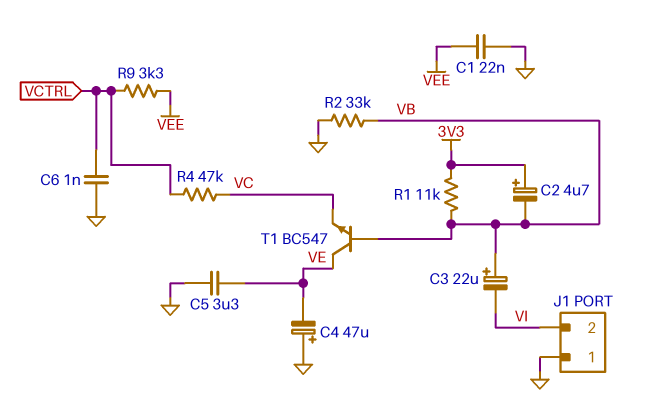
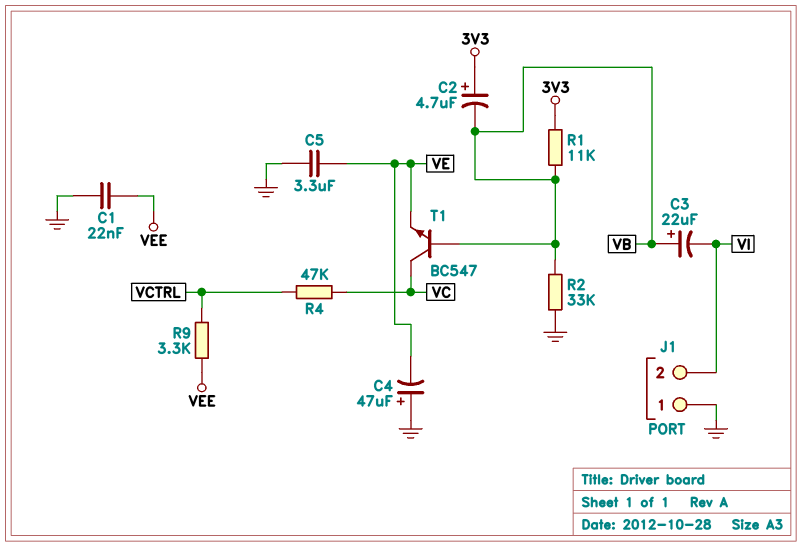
C6: 1nF (GND, VCTRL) -> none
T1: NPN BC547 (B VB, C VE, E VC) -> NPN BC547 (B VB, C VC, E VE)

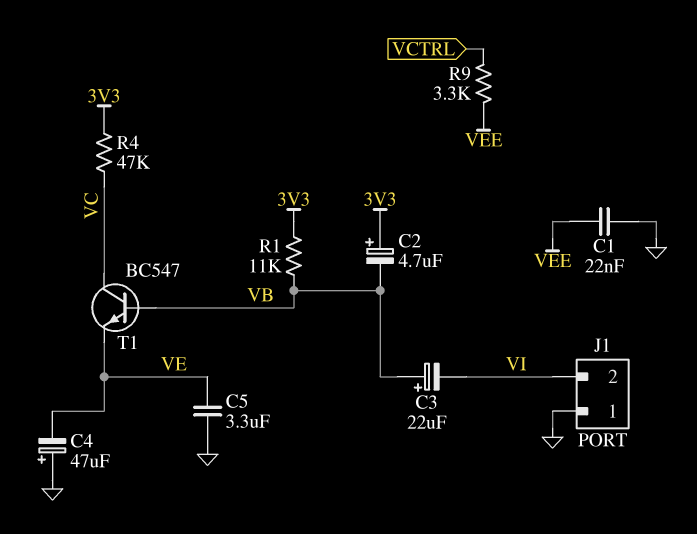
R2: 33k (GND, VB) -> none
R4: 47k (VC, VCTRL) -> 47k (3V3, VC)

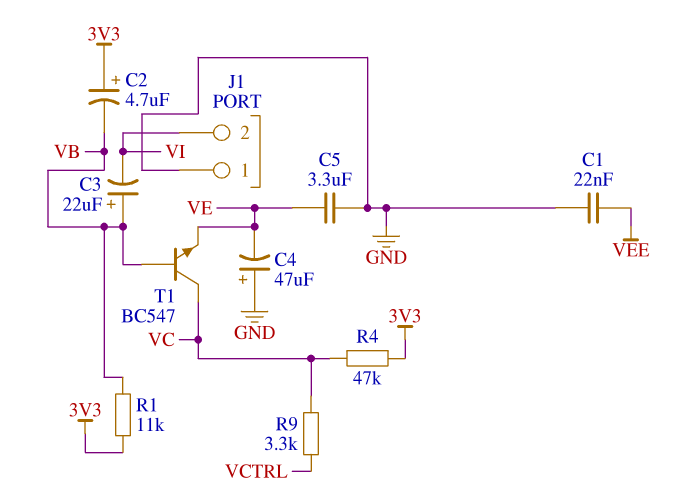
R9: 3.3k (VCTRL, VEE) -> 3.3k (VC, VCTRL)

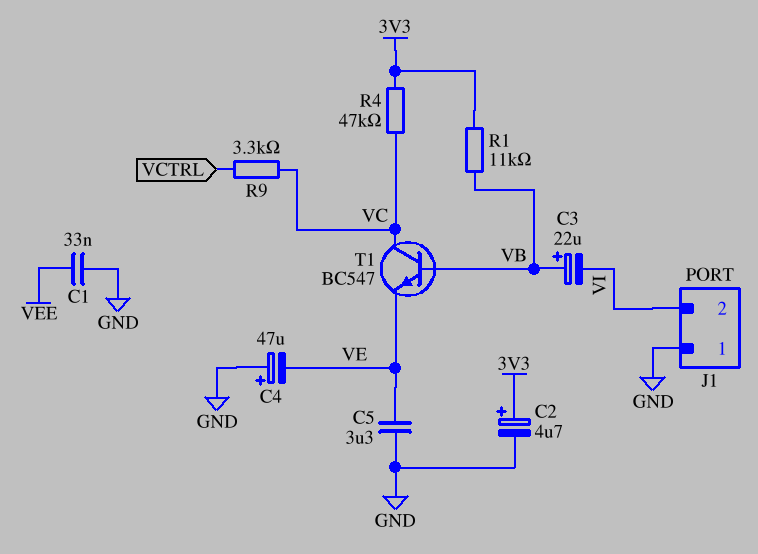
C1: 22nF (GND, VEE) -> 33nF (GND, VEE)
C2: 4.7uF (plus 3V3, minus VB) -> 4.7uF (plus 3V3, minus GND)

